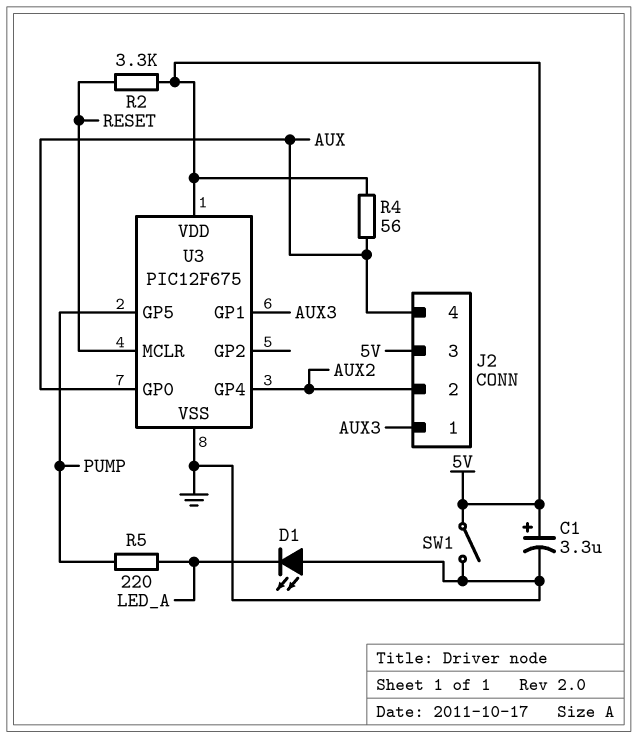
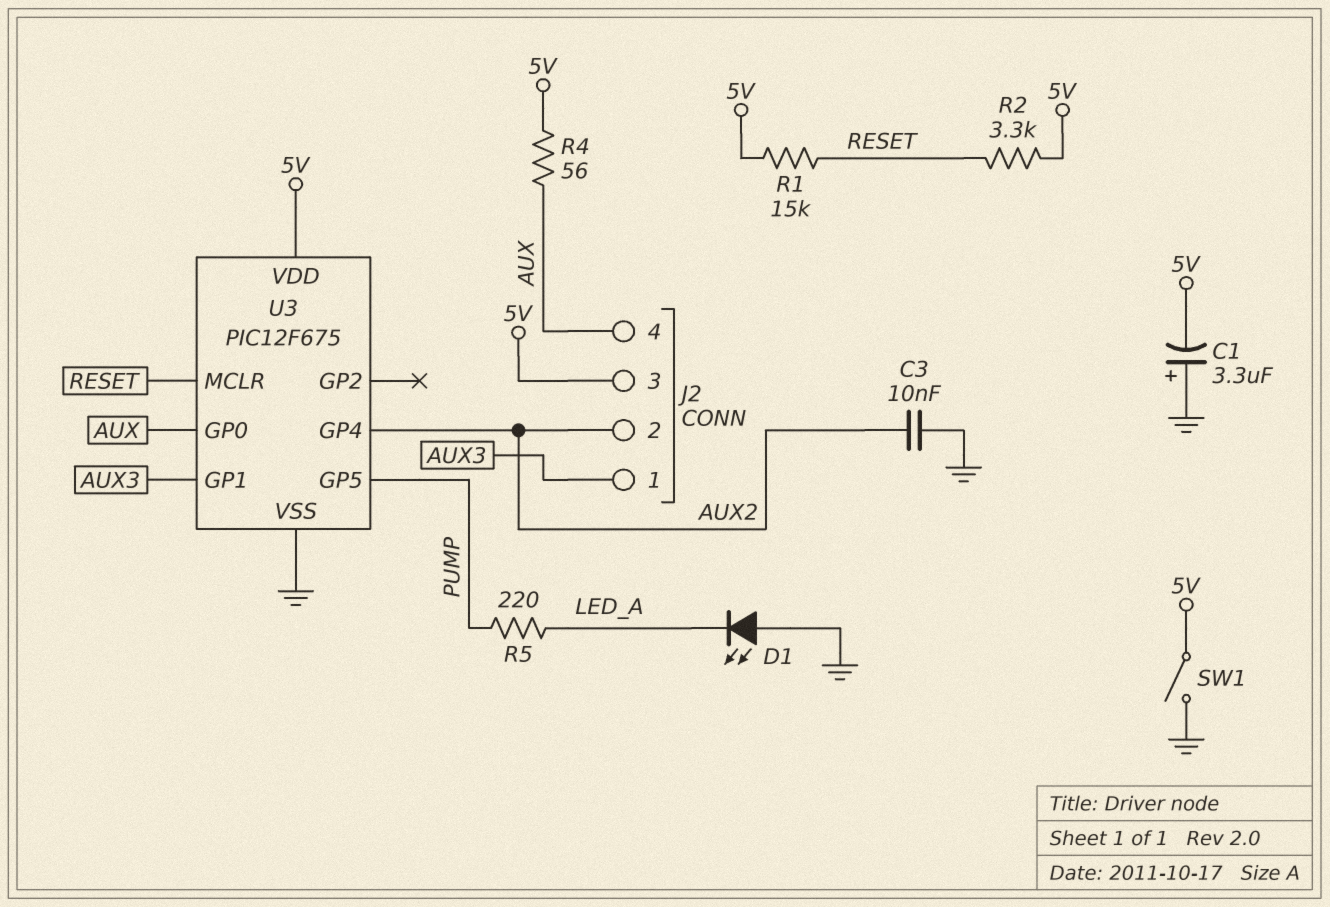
C1: 3.3uF (plus 5V, minus GND) -> 3.3uF (plus GND, minus 5V)
C3: none -> 10nF (AUX2, GND)
R1: none -> 15k (5V, RESET)

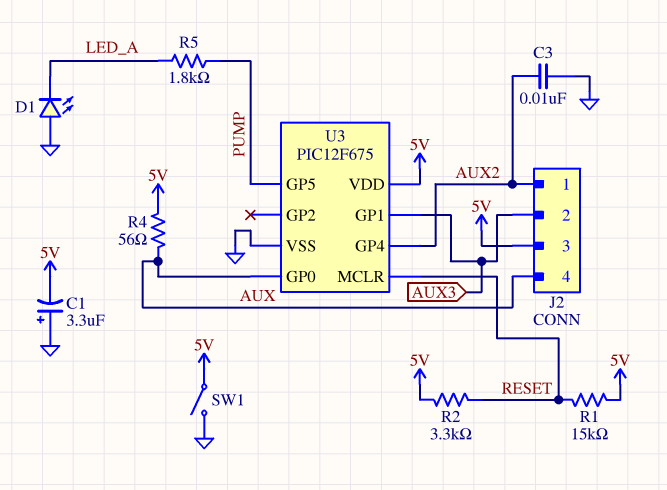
J2 pin 1: AUX3 -> AUX2
J2 pin 2: AUX2 -> AUX3
R5: 220 (LED_A, PUMP) -> 1.8k (LED_A, PUMP)

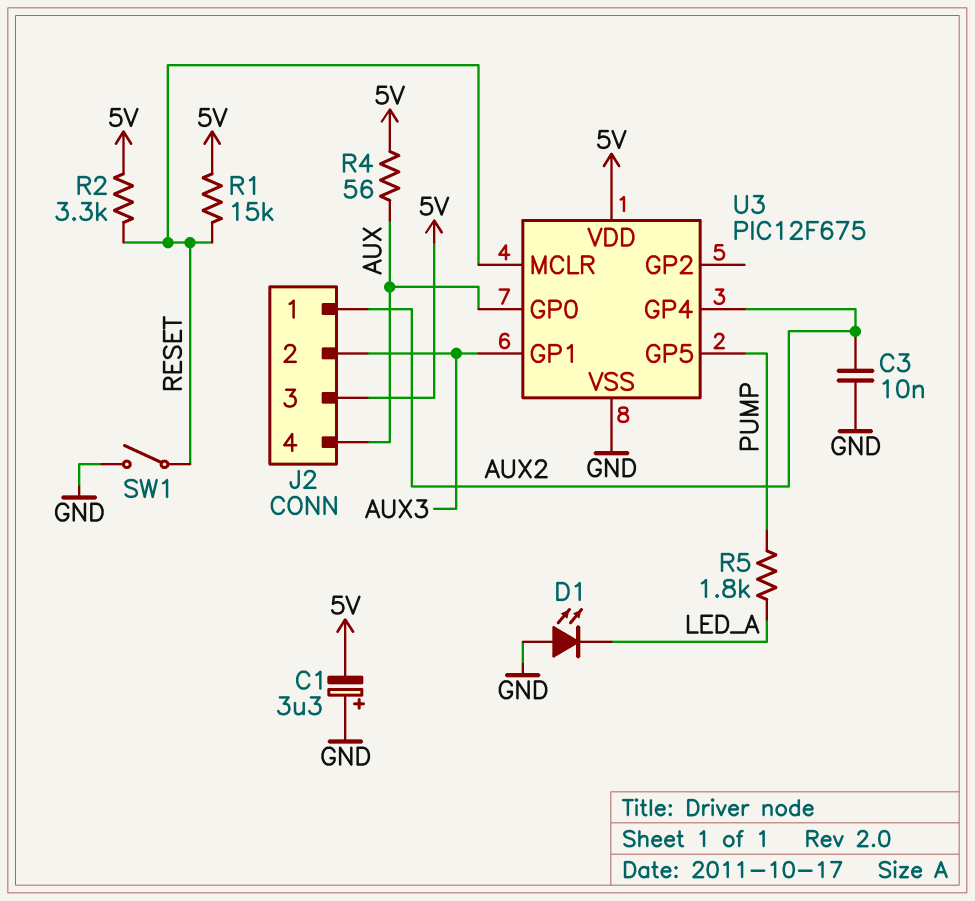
SW1: switch (5V, GND) -> switch (GND, RESET)

